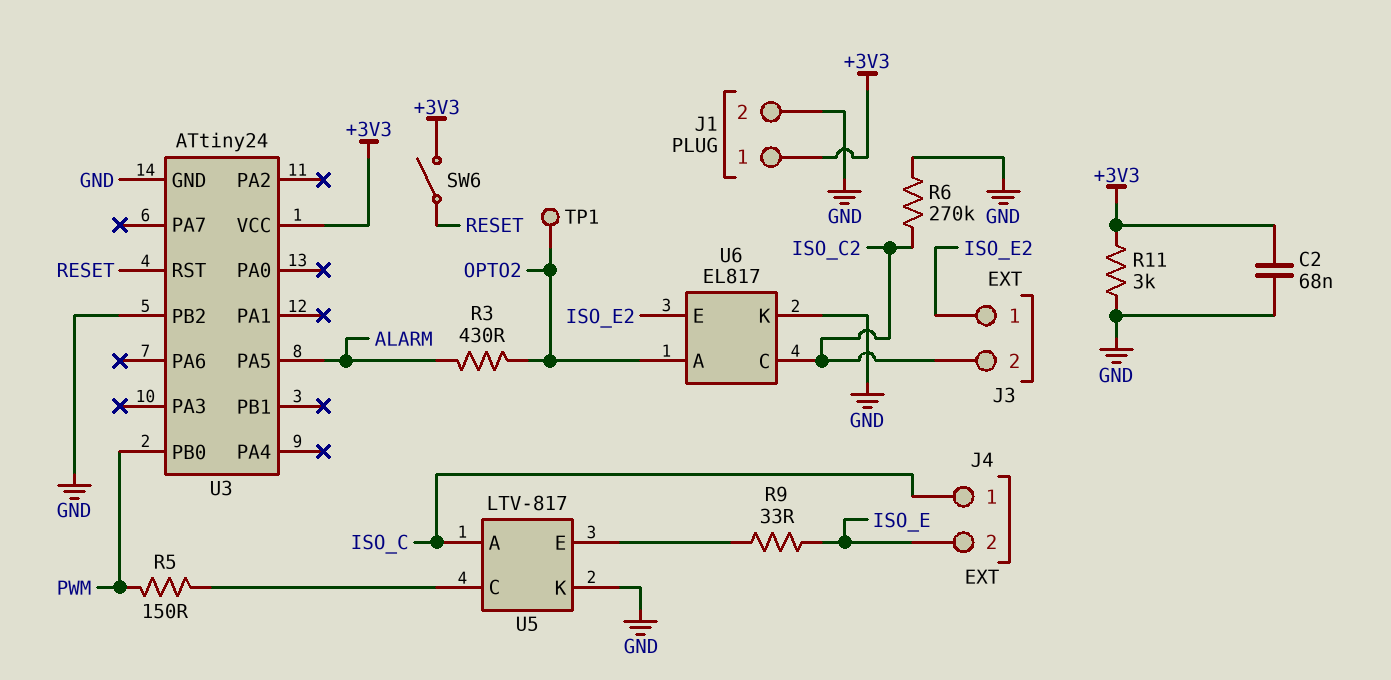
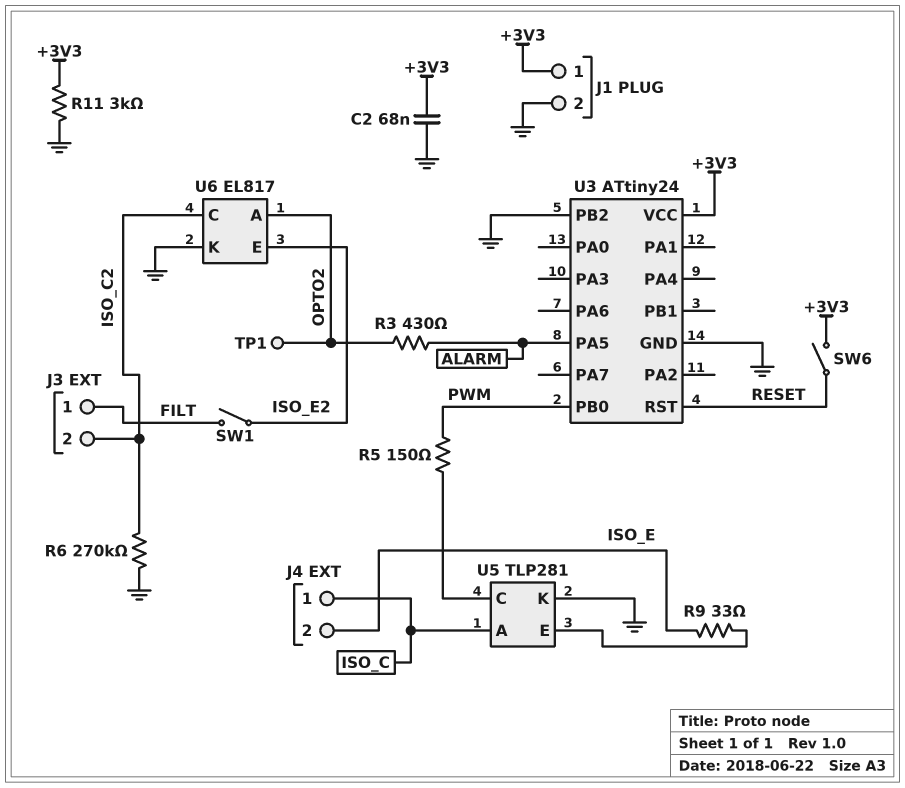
J3 pin 1: ISO_E2 -> FILT
SW1: none -> switch (FILT, ISO_E2)
U5: LTV-817 -> TLP281

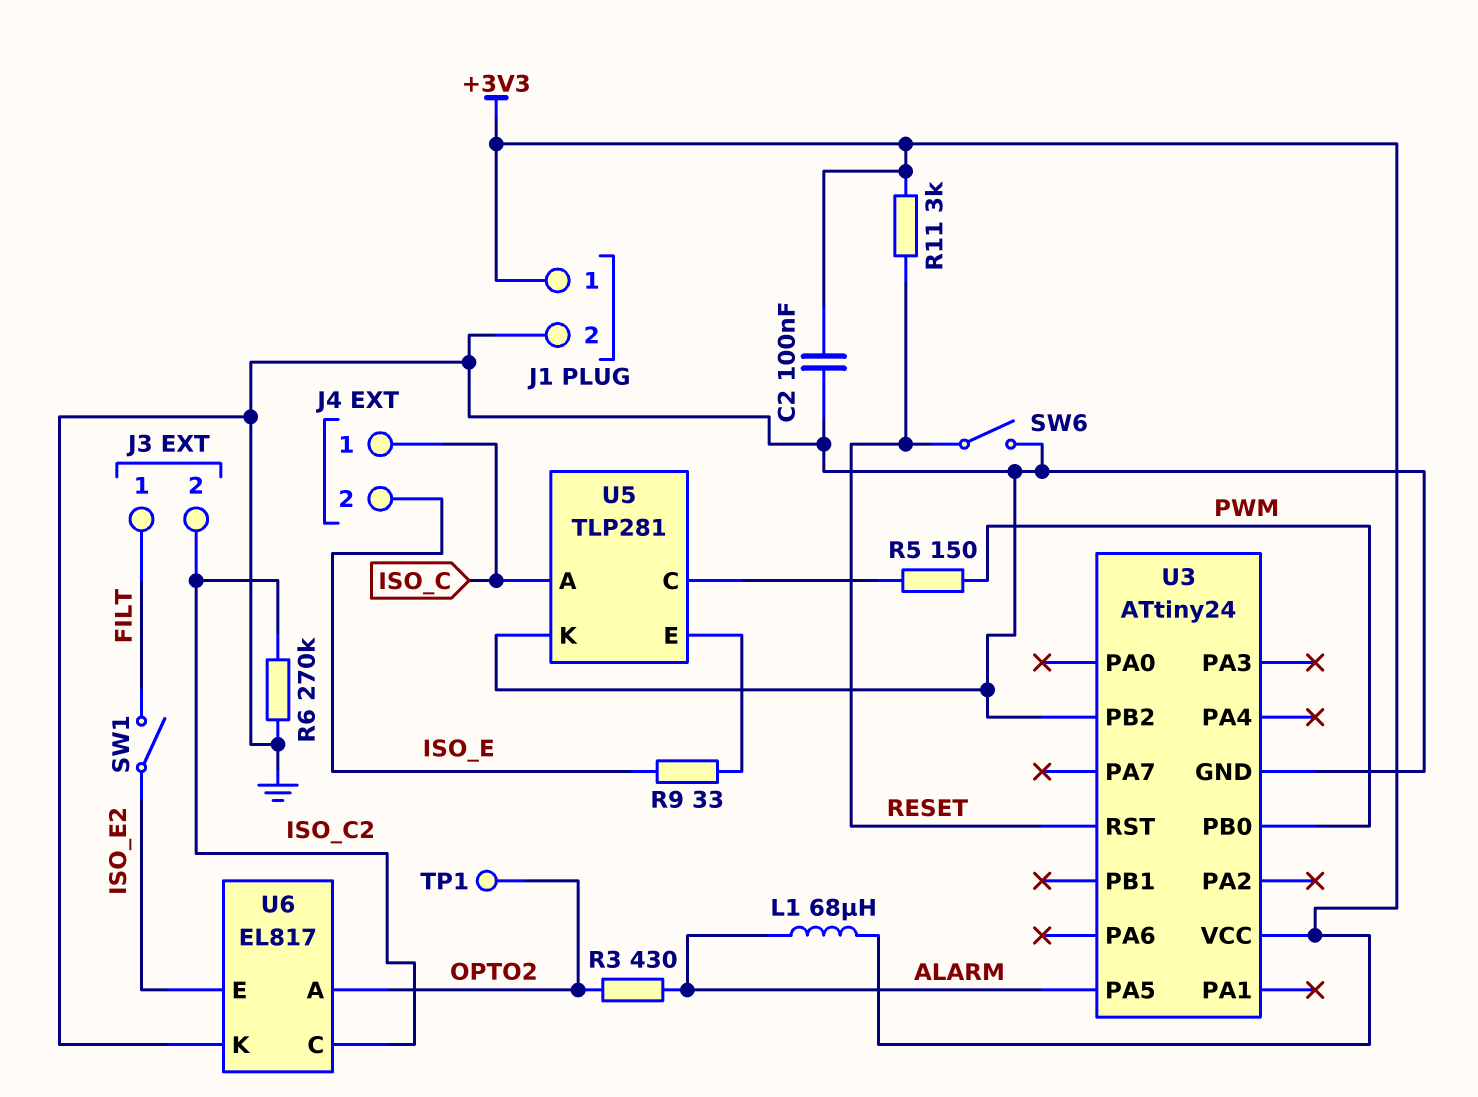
C2: 68nF (+3V3, GND) -> 100nF (+3V3, GND)
L1: none -> 68uH (+3V3, ALARM)
R11: 3k (+3V3, GND) -> 3k (+3V3, RESET)
SW6: switch (+3V3, RESET) -> switch (GND, RESET)

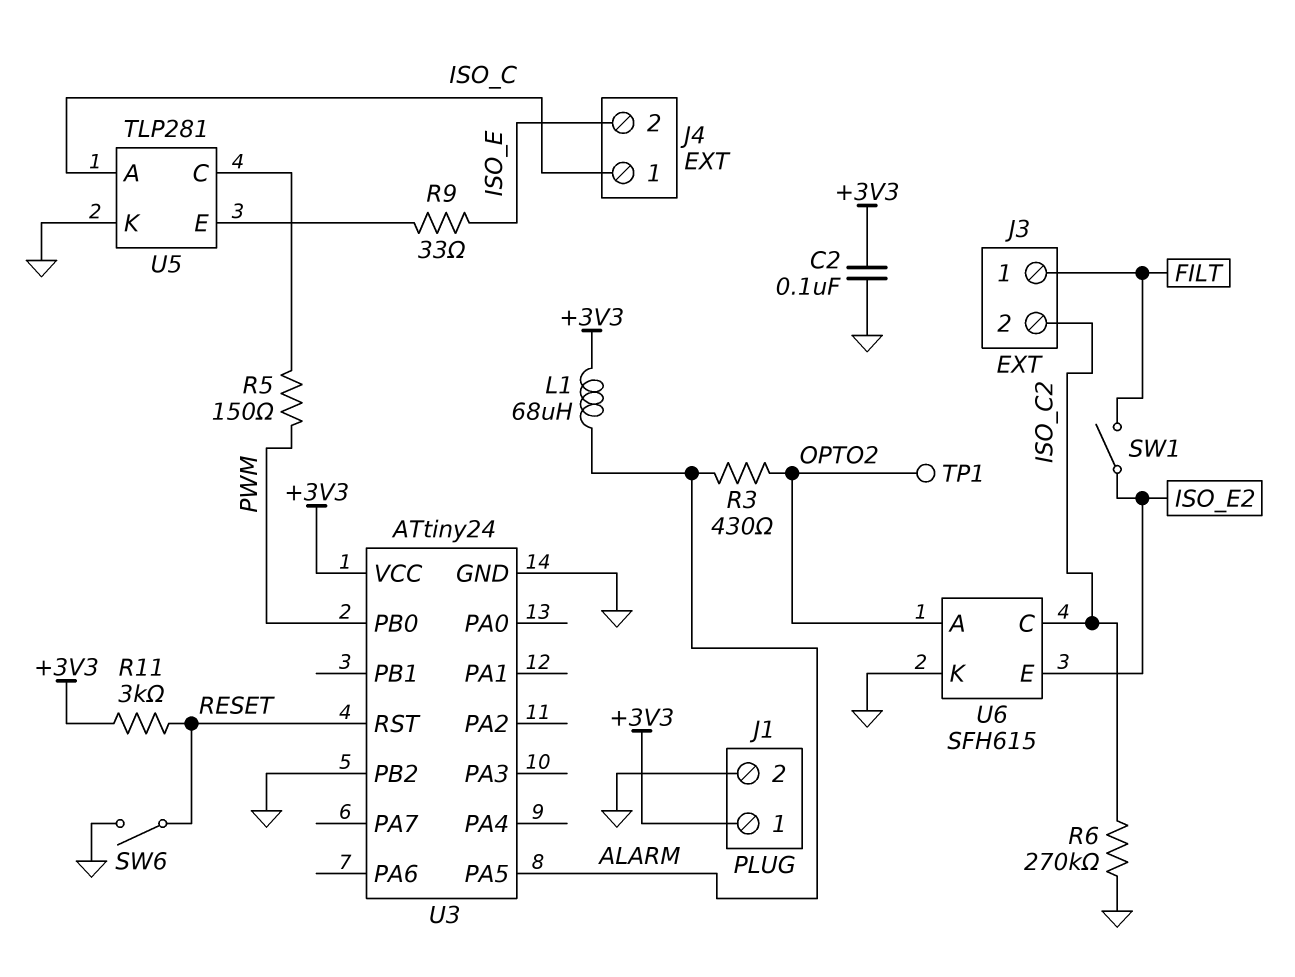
U6: EL817 -> SFH615

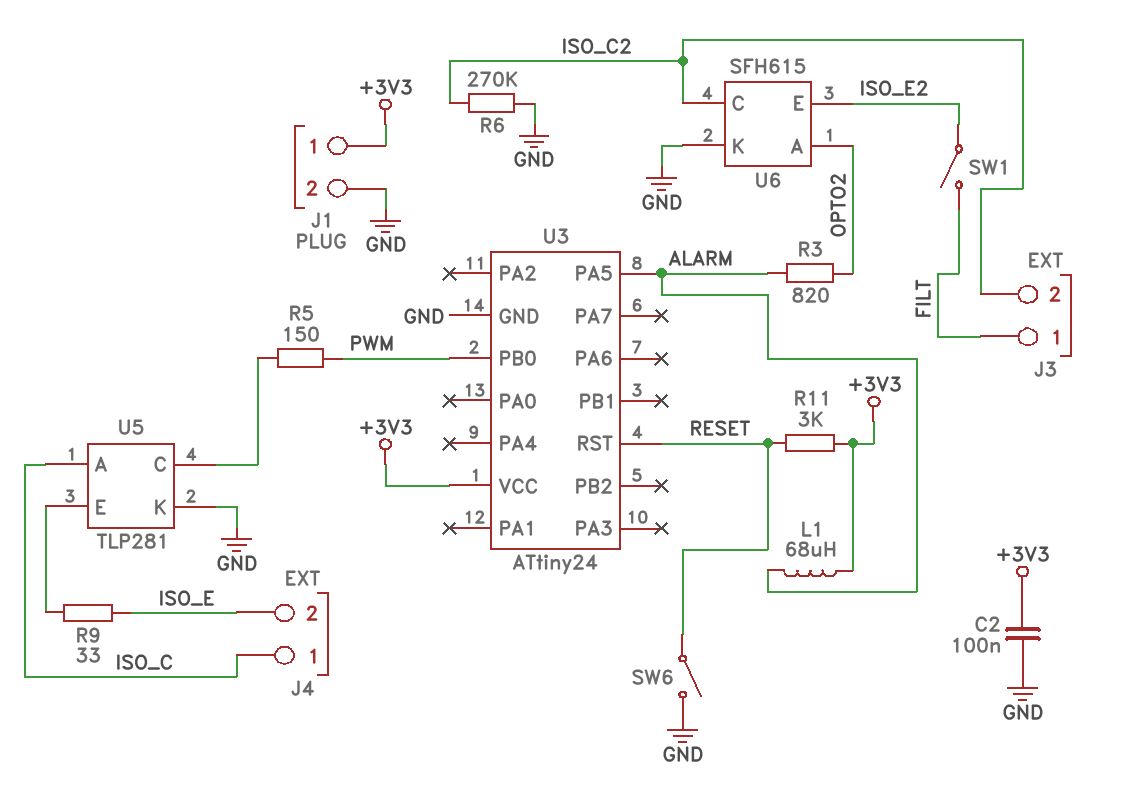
R3: 430 (ALARM, OPTO2) -> 820 (ALARM, OPTO2)
TP1: test point (OPTO2) -> none
U3 pin PB2: GND -> none

